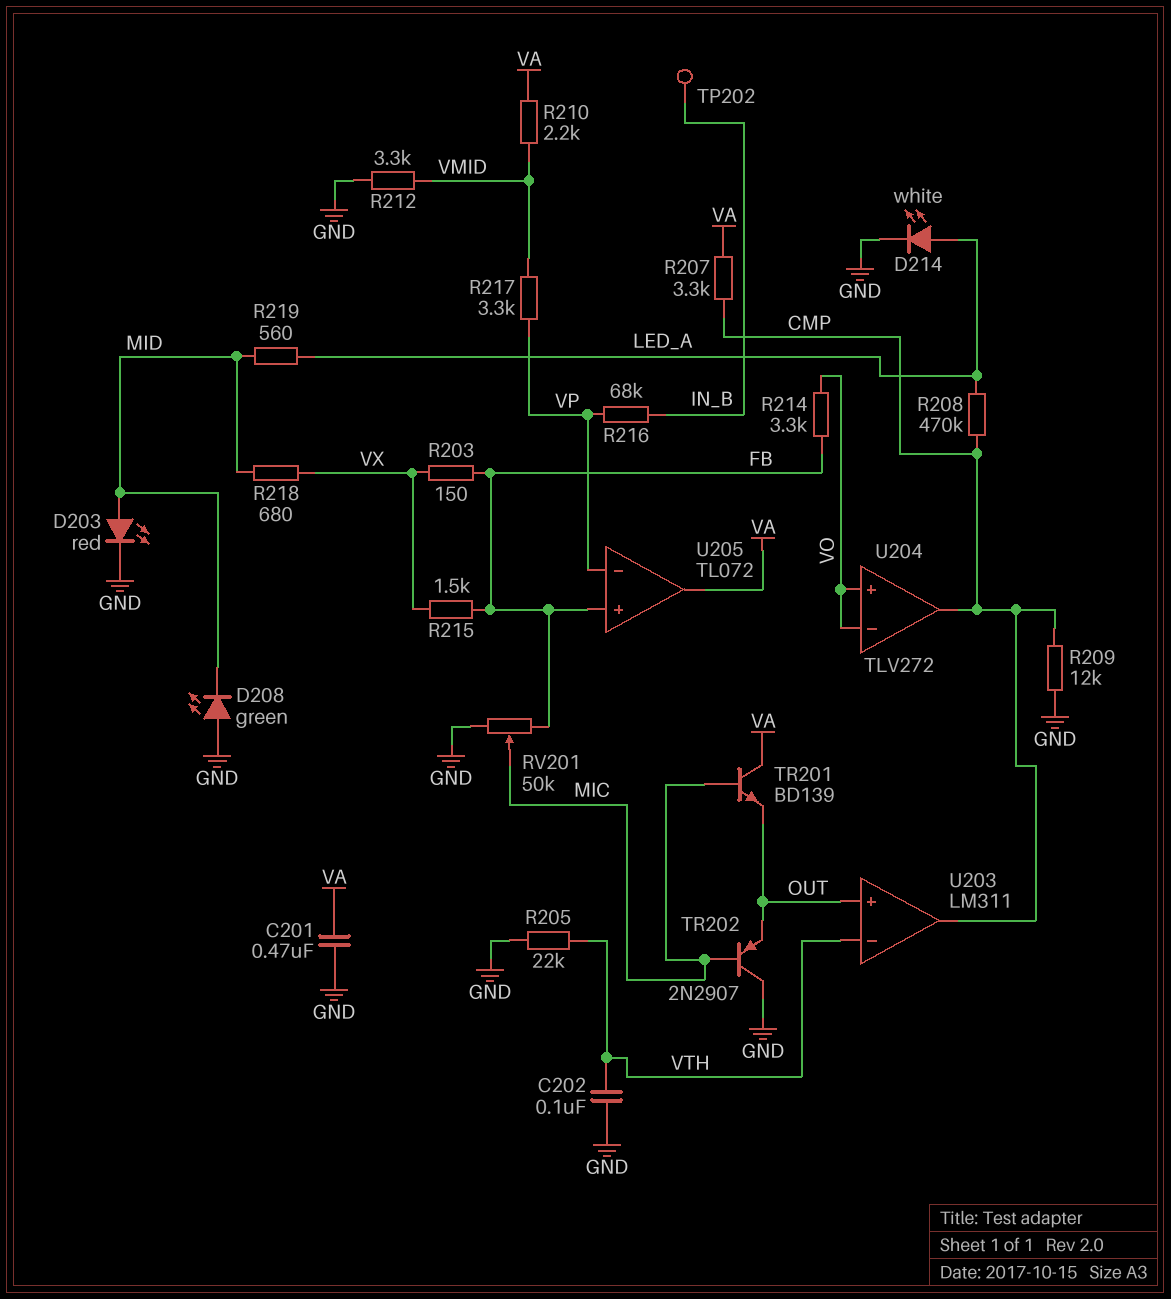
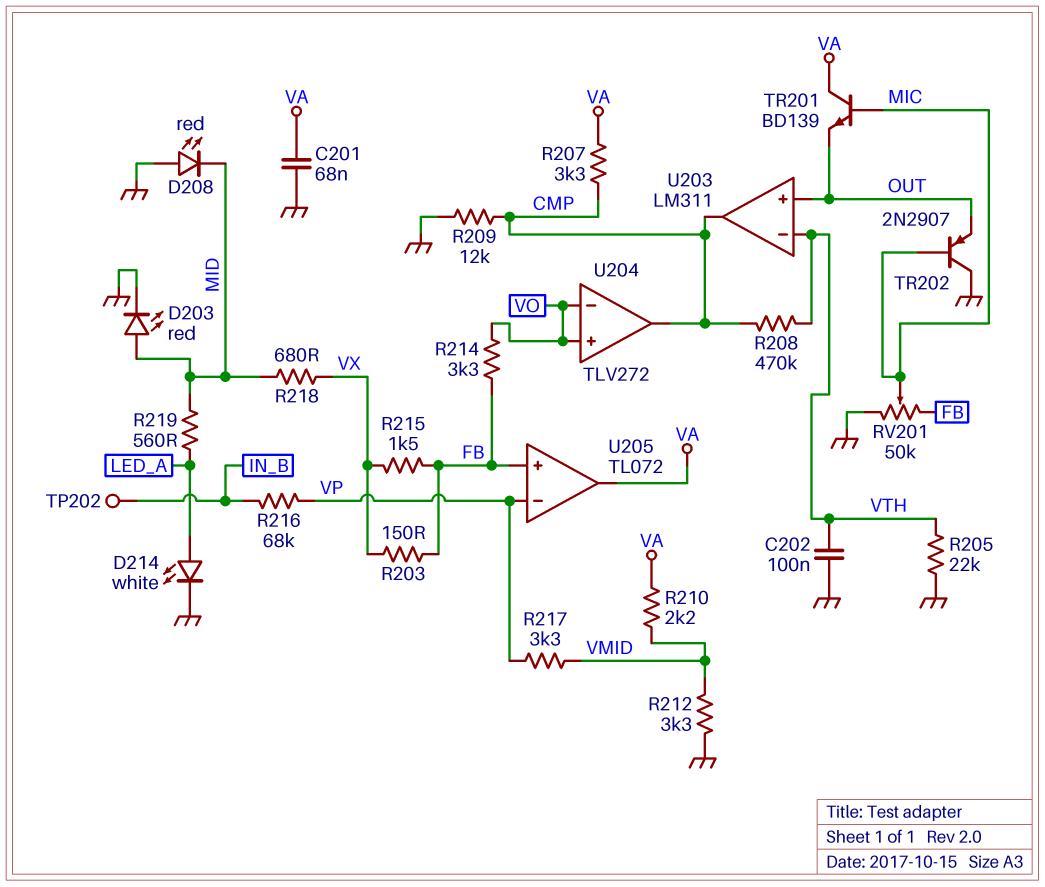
C201: 470nF (GND, VA) -> 68nF (GND, VA)
D208: LED green (A GND, K MID) -> LED red (A GND, K MID)
R208: 470k (CMP, LED_A) -> 470k (CMP, VTH)

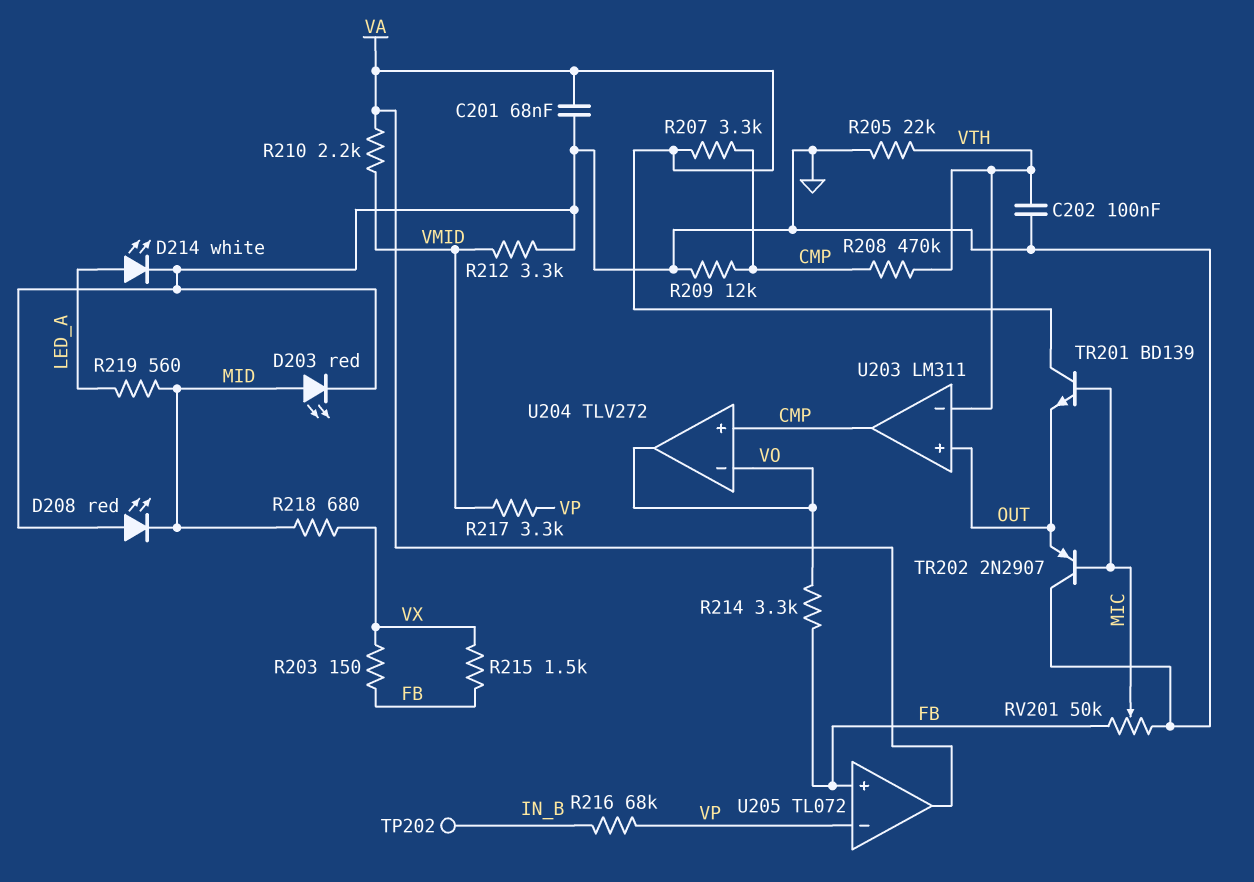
U204 pin in+: VO -> CMP
U204 pin out: CMP -> VO

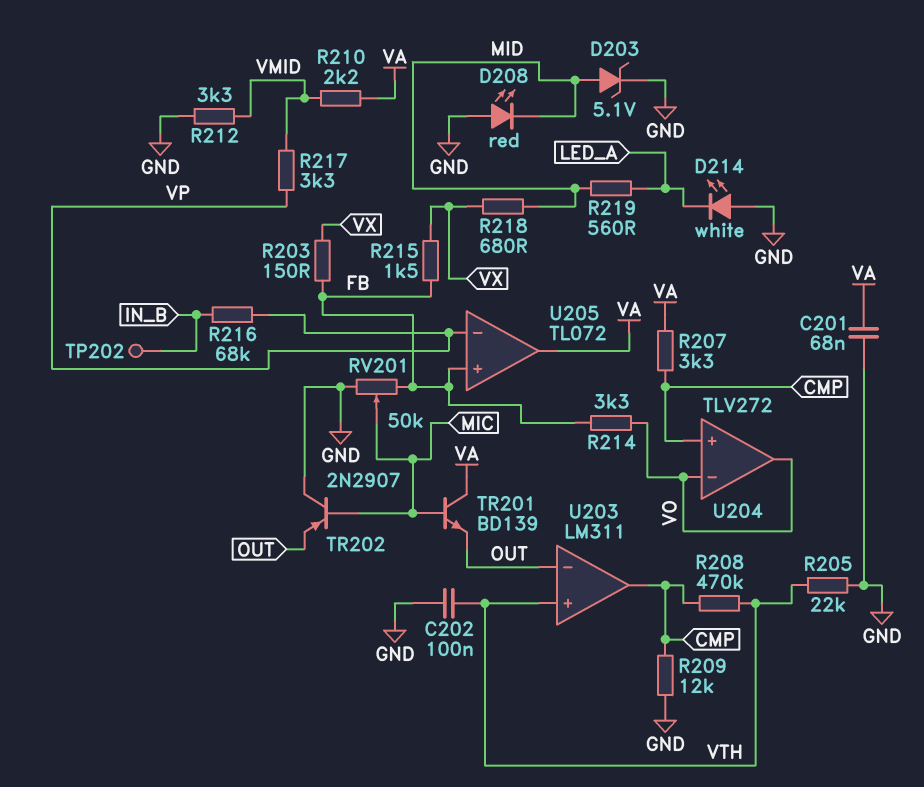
D203: LED red (A MID, K GND) -> zener 5.1V (A MID, K GND)
D214: LED white (A LED_A, K GND) -> LED white (A GND, K LED_A)
U203 pin in+: OUT -> VTH
U203 pin in-: VTH -> OUT

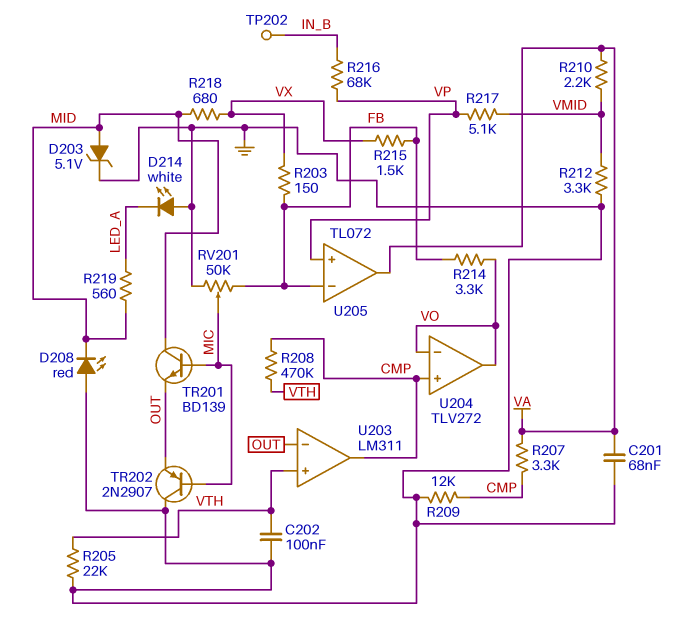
R217: 3.3k (VMID, VP) -> 5.1k (VMID, VP)
TR201: NPN BD139 (B MIC, C VA, E OUT) -> NPN BD139 (B MIC, C MID, E OUT)
U205 pin in+: FB -> VP
U205 pin in-: VP -> FB

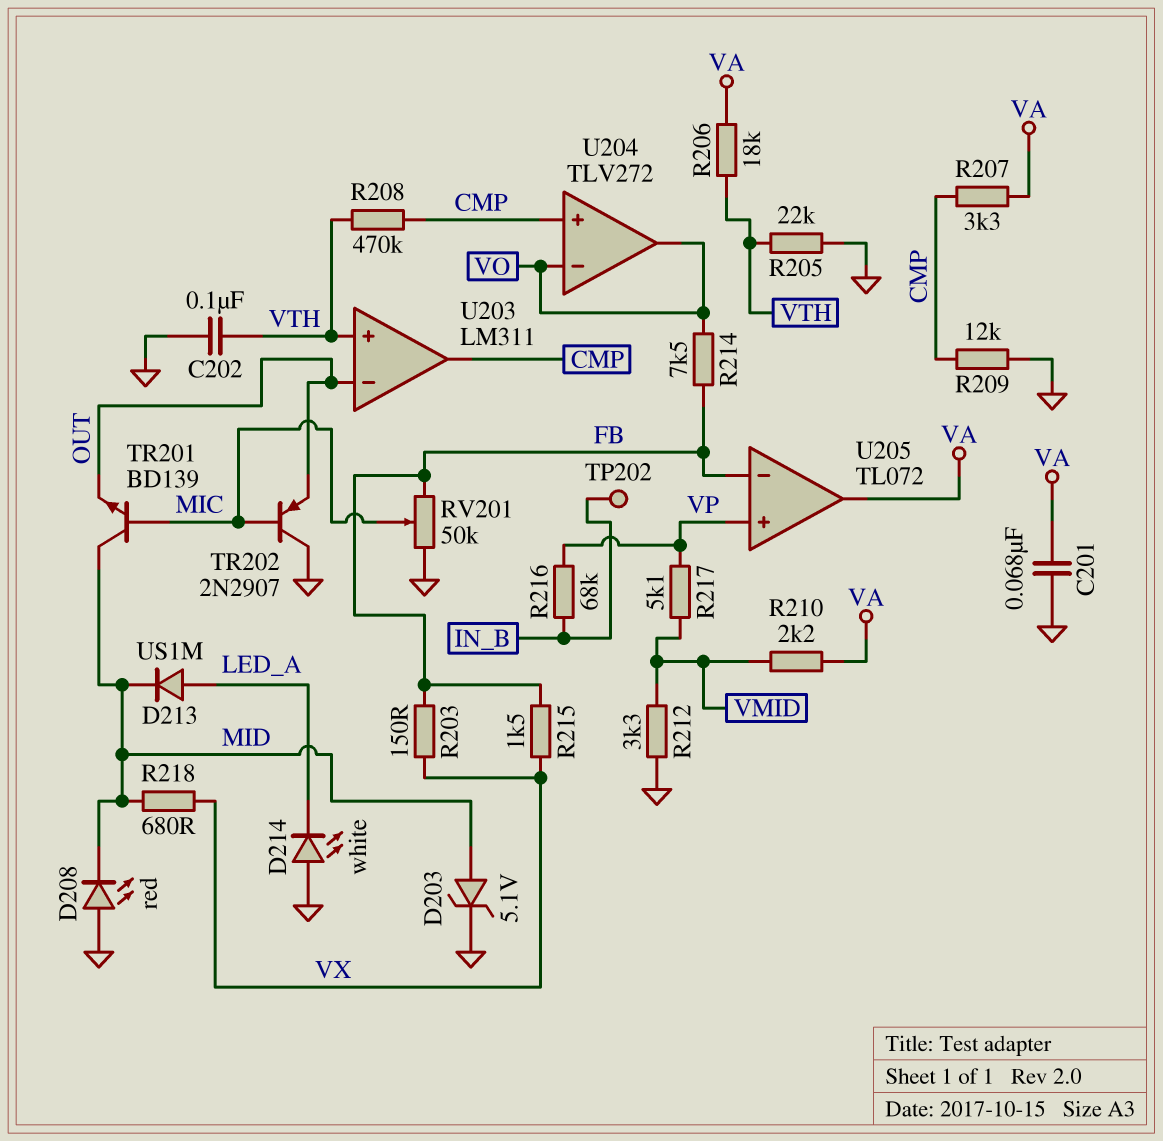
D213: none -> diode US1M (A LED_A, K MID)
R206: none -> 18k (VA, VTH)
R214: 3.3k (FB, VO) -> 7.5k (FB, VO)
R219: 560 (LED_A, MID) -> none

